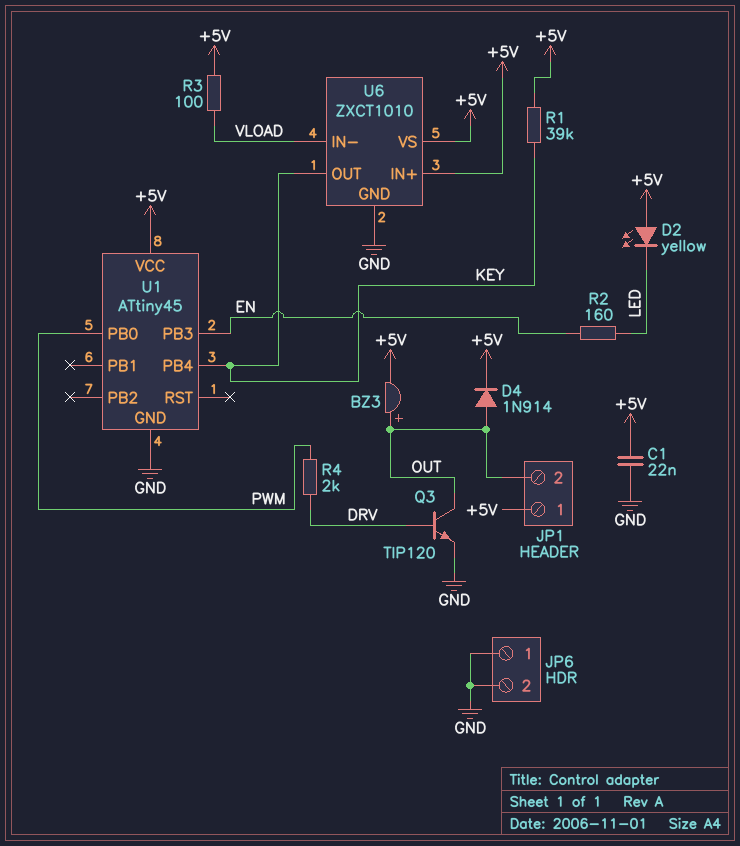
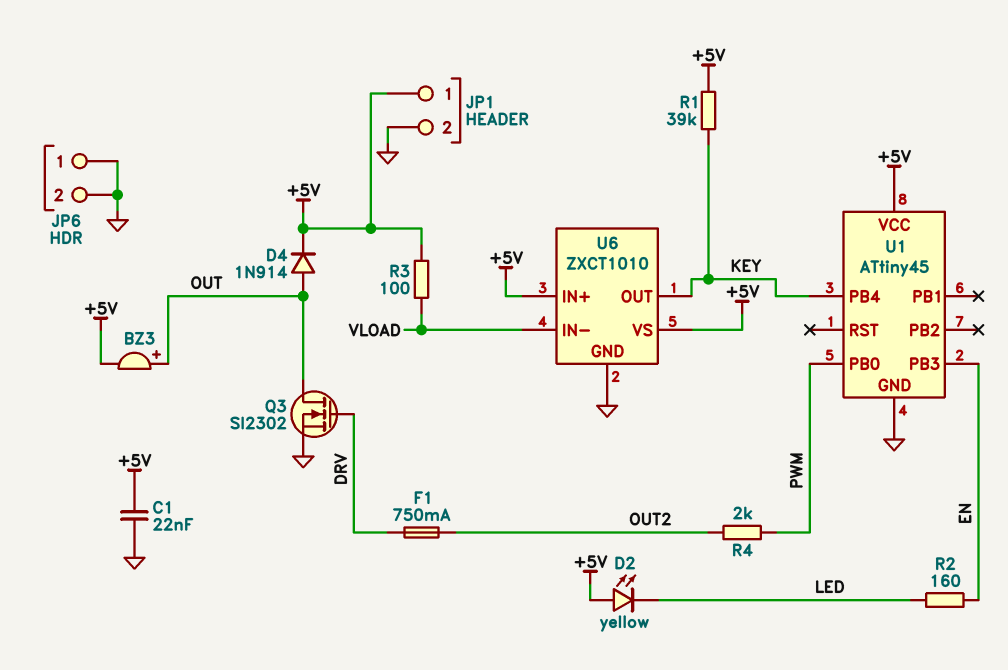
F1: none -> 750mA (DRV, OUT2)
JP1 pin 2: OUT -> GND
Q3: NPN TIP120 (B DRV, C OUT, E GND) -> NMOS SI2302 (G DRV, D OUT, S GND)
R4: 2k (DRV, PWM) -> 2k (OUT2, PWM)

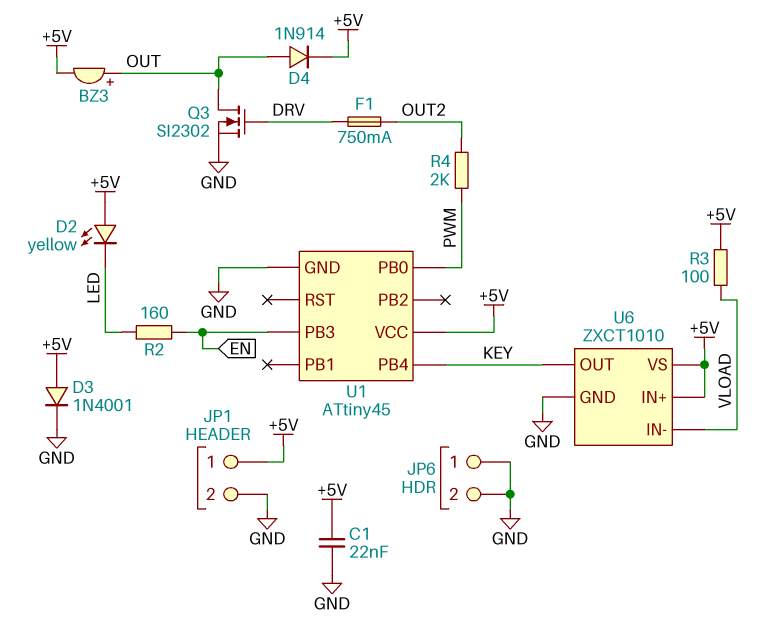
D3: none -> diode 1N4001 (A +5V, K GND)
R1: 39k (+5V, KEY) -> none

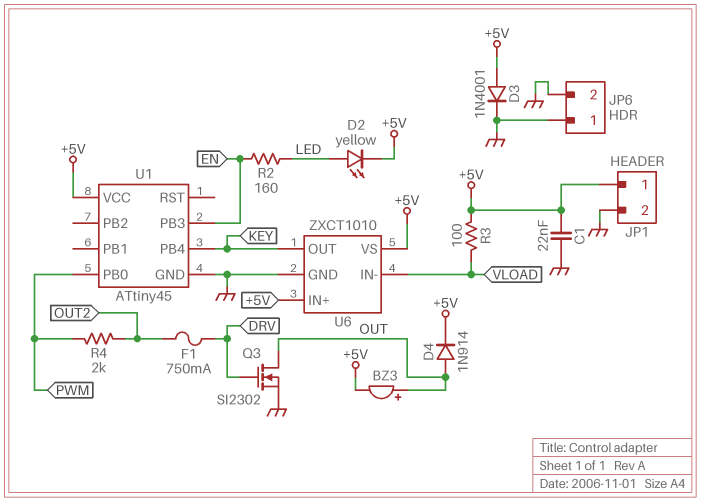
D2: LED yellow (A +5V, K LED) -> LED yellow (A LED, K +5V)

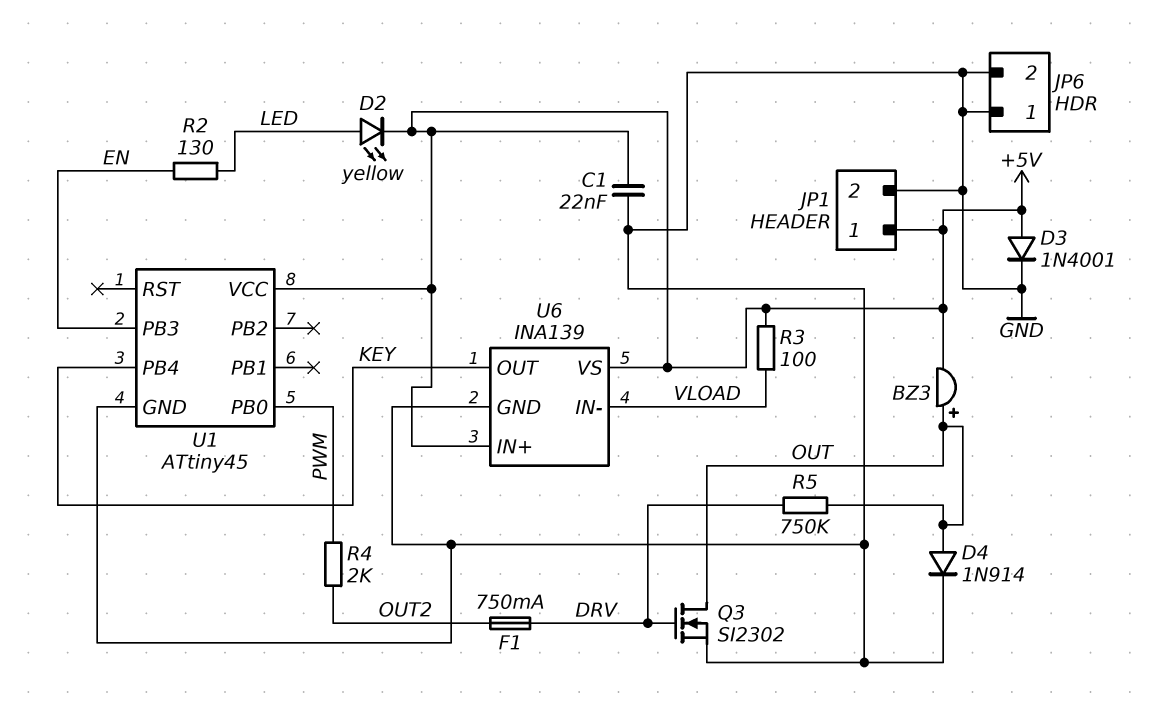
D4: diode 1N914 (A OUT, K +5V) -> diode 1N914 (A OUT, K GND)
R2: 160 (EN, LED) -> 130 (EN, LED)
R5: none -> 750k (DRV, OUT)
U6: ZXCT1010 -> INA139

